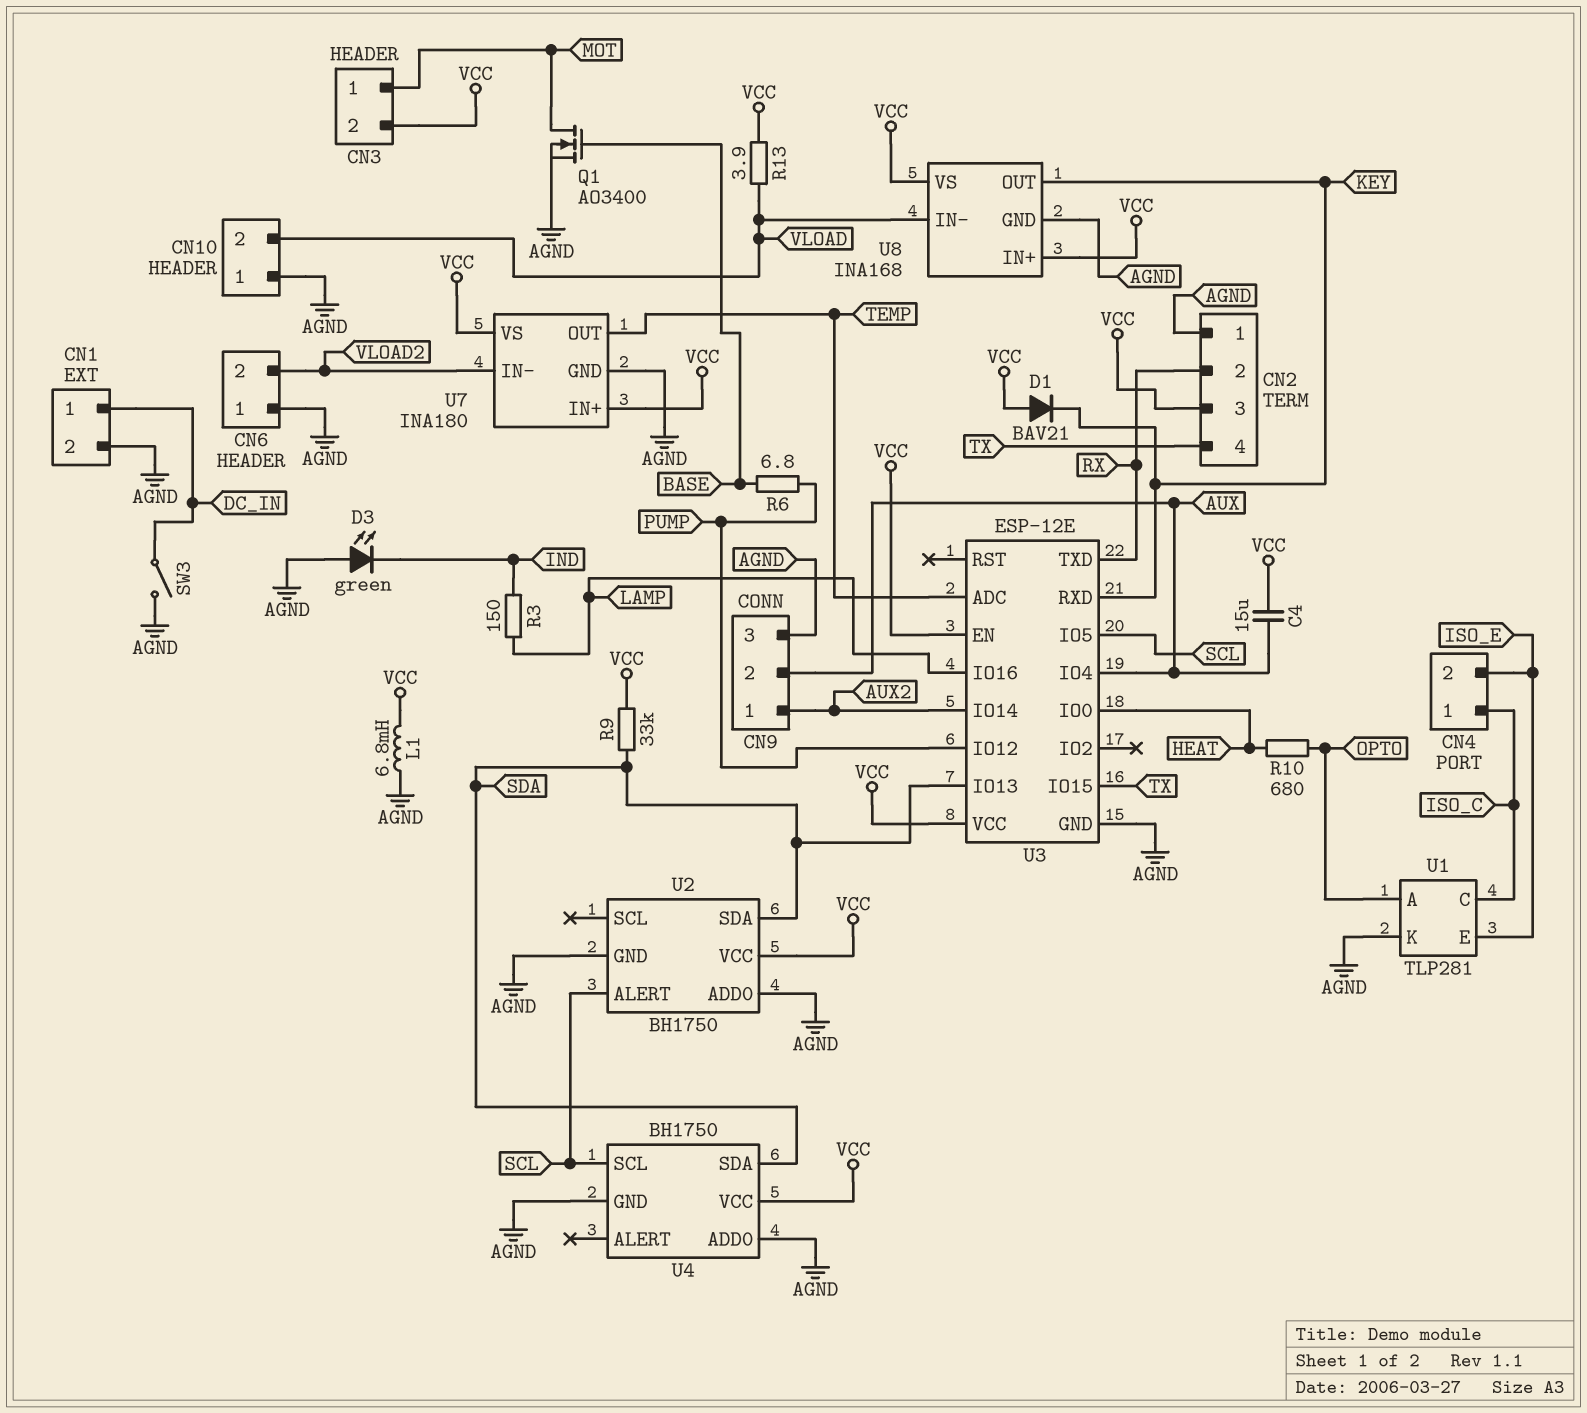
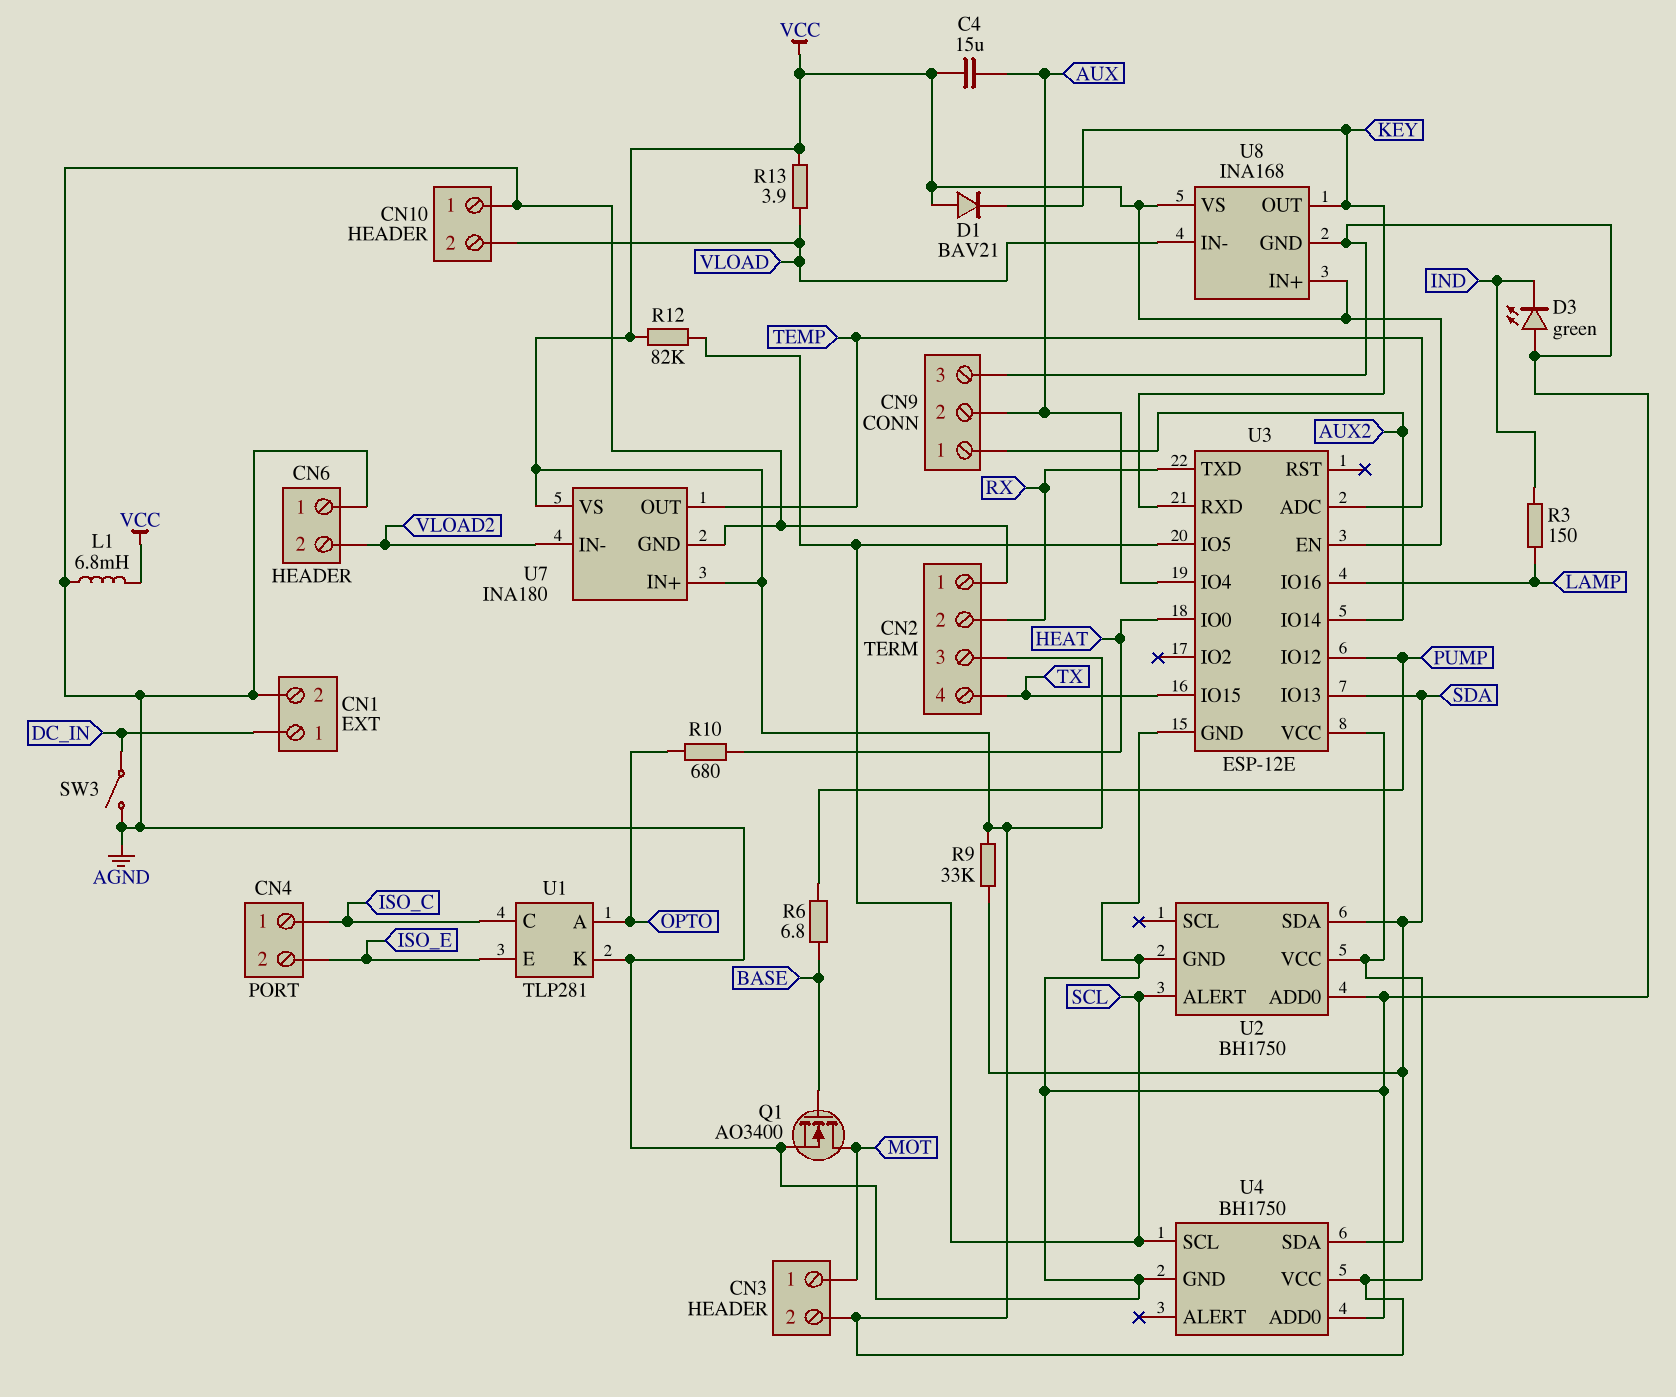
R12: none -> 82k (SCL, VCC)

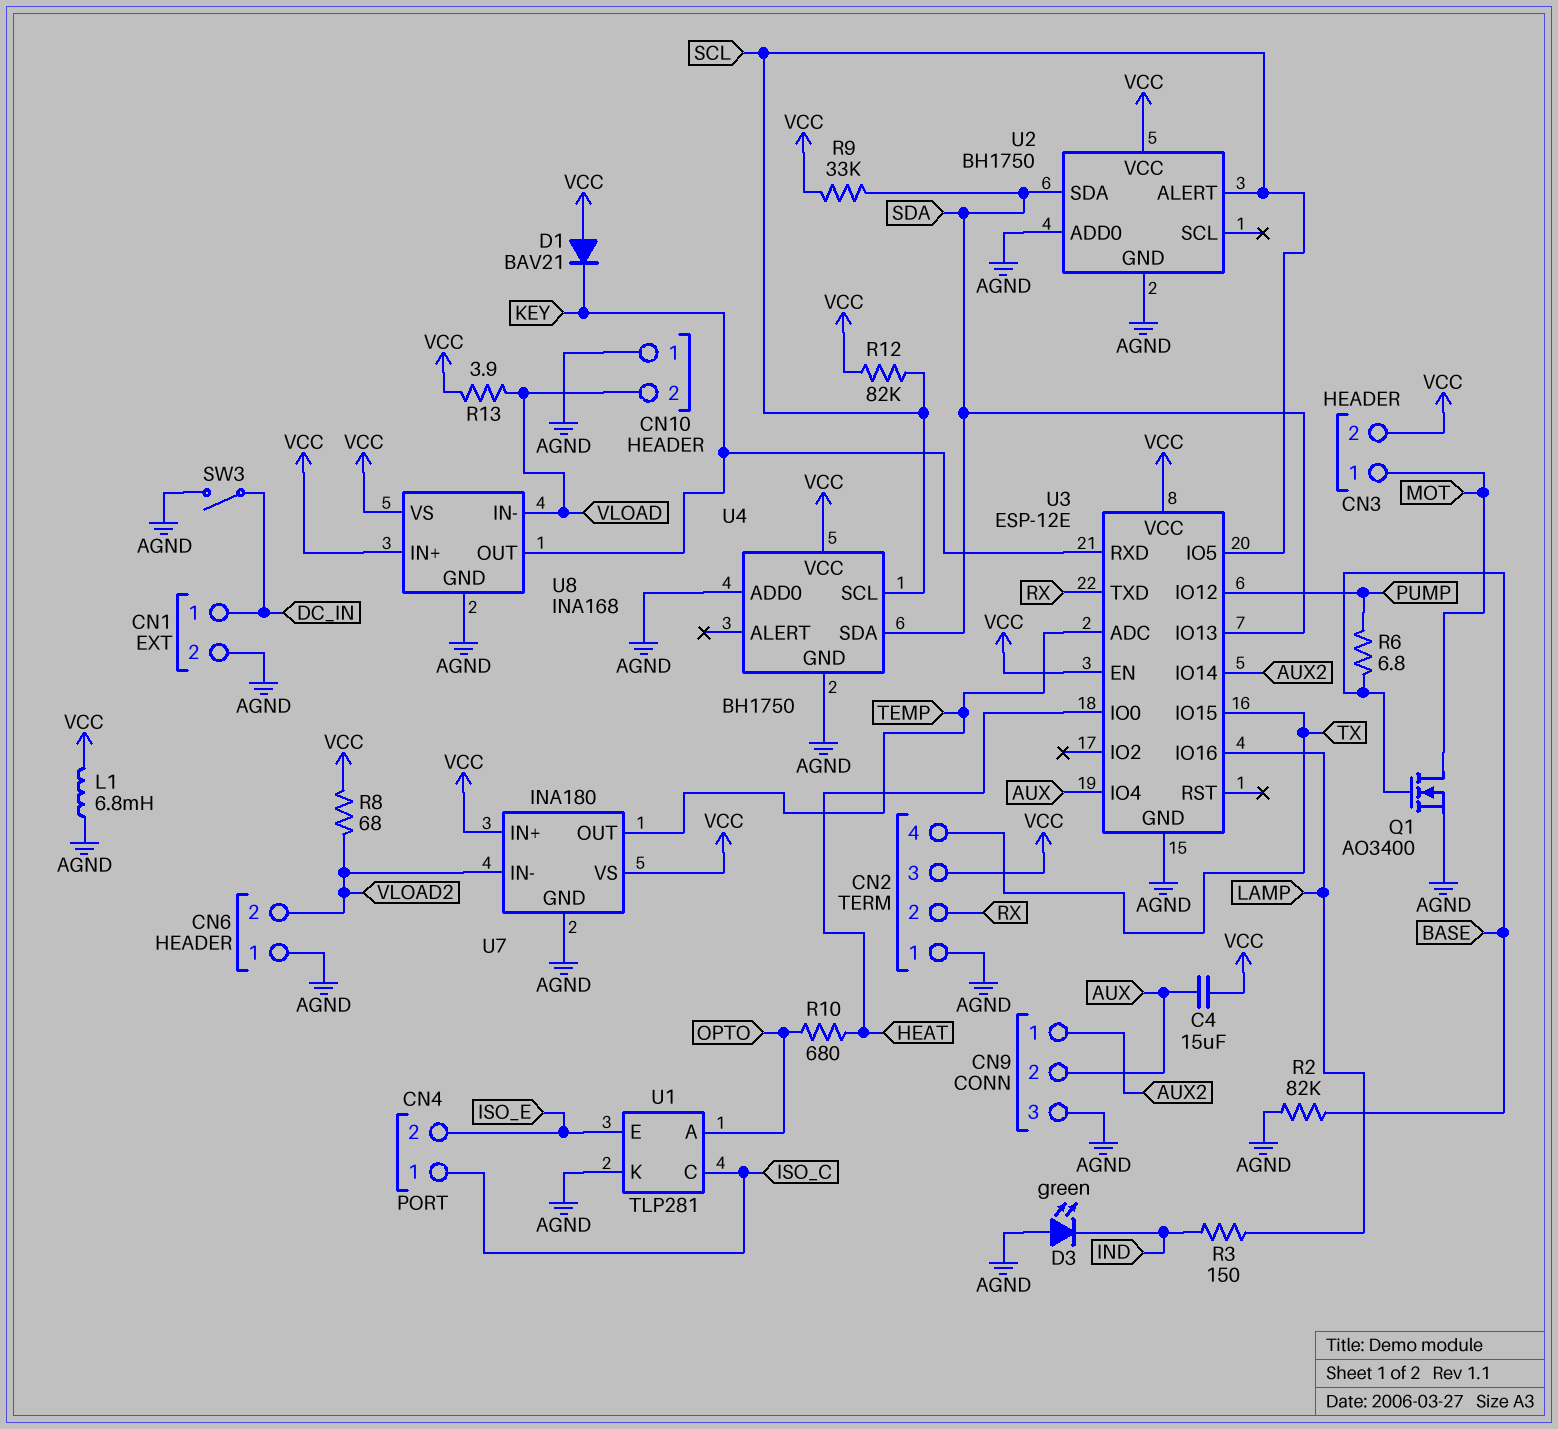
R2: none -> 82k (AGND, BASE)
R8: none -> 68 (VCC, VLOAD2)

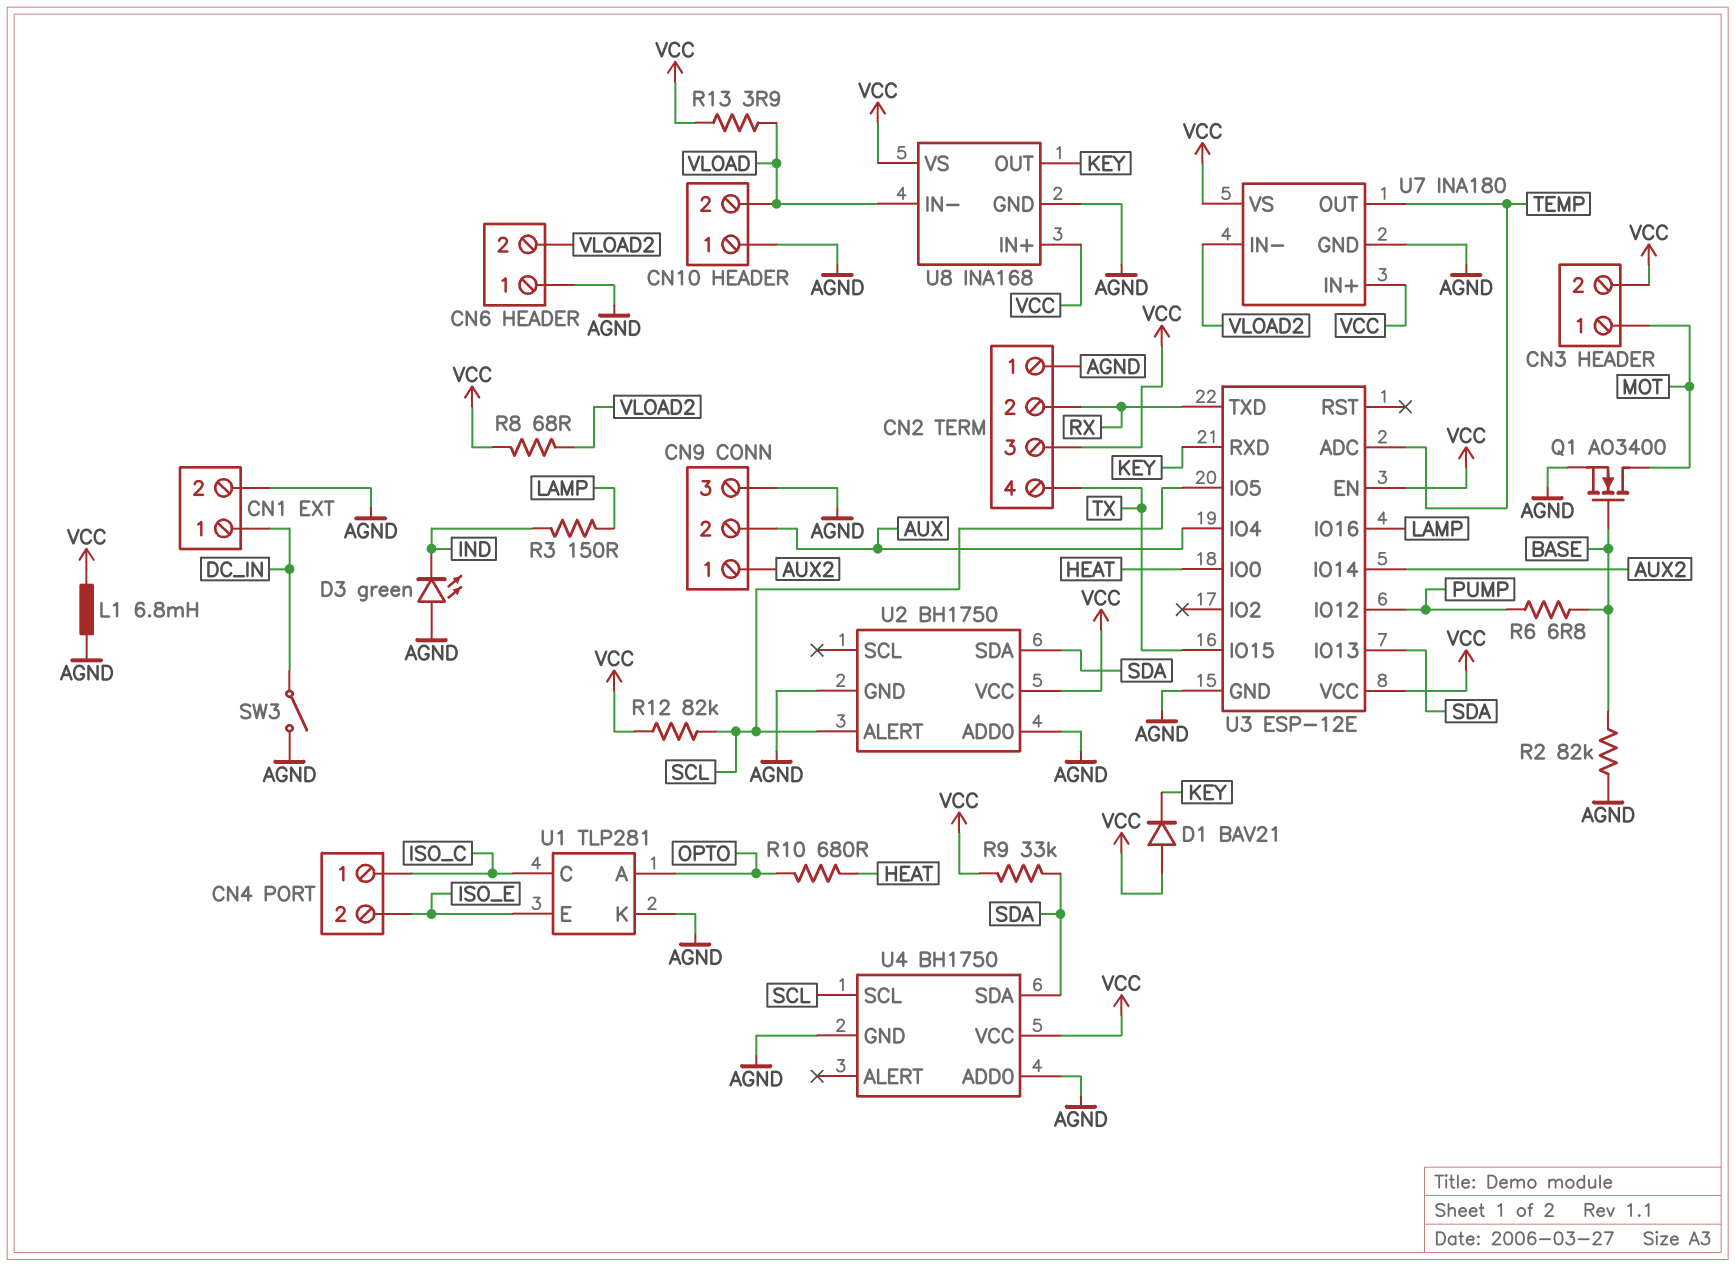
C4: 15uF (AUX, VCC) -> none

